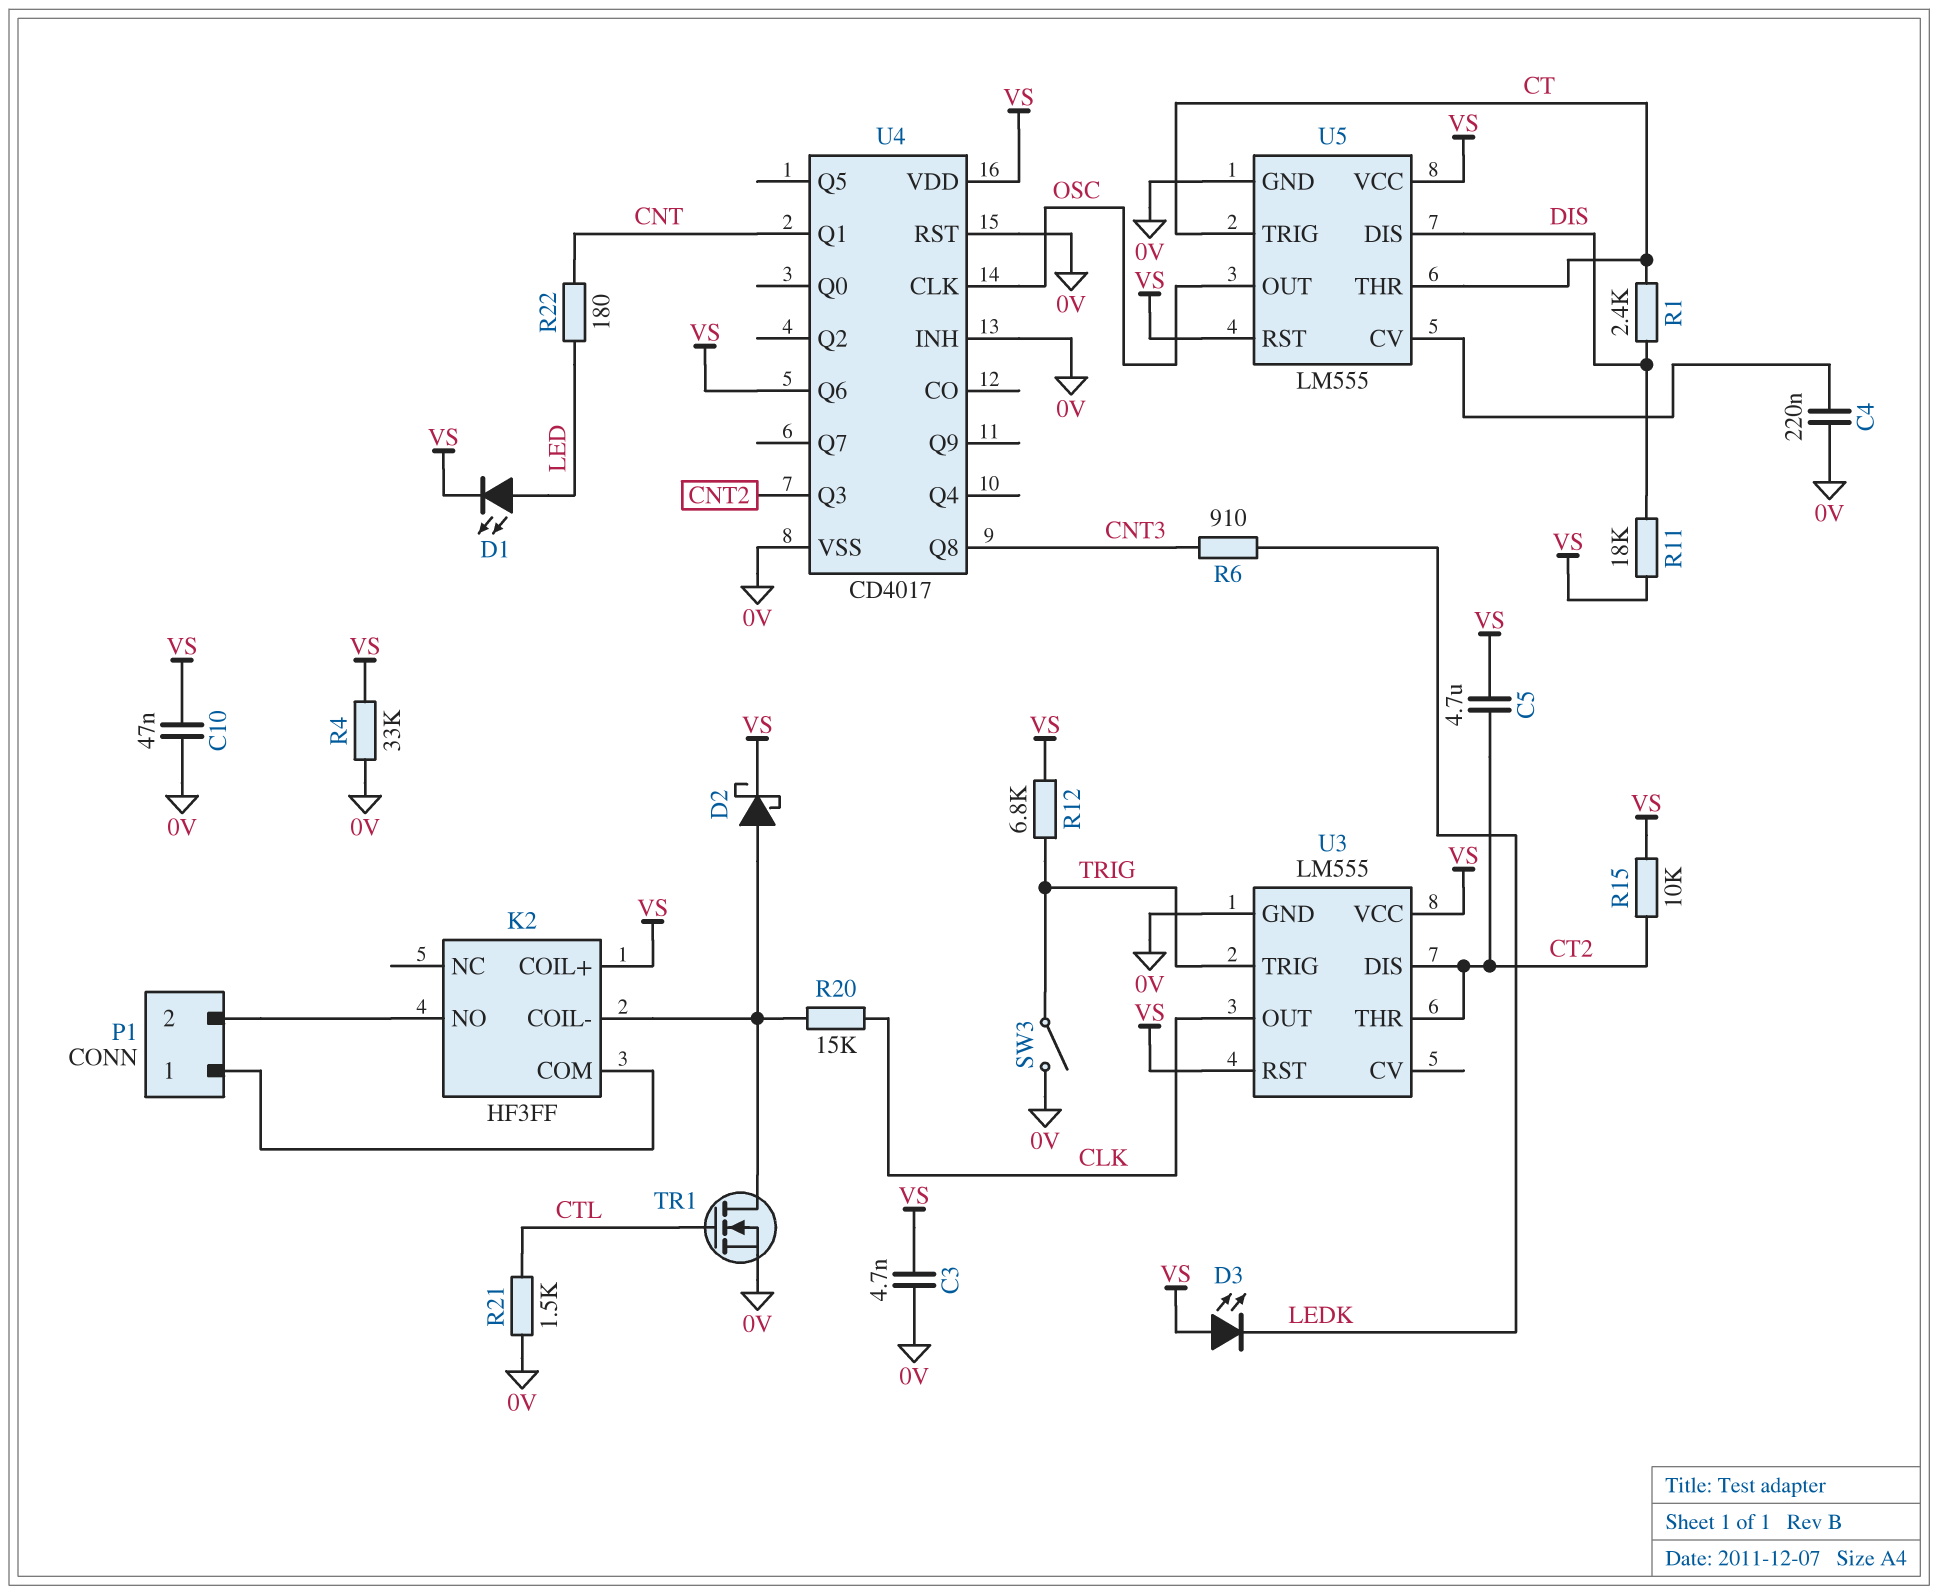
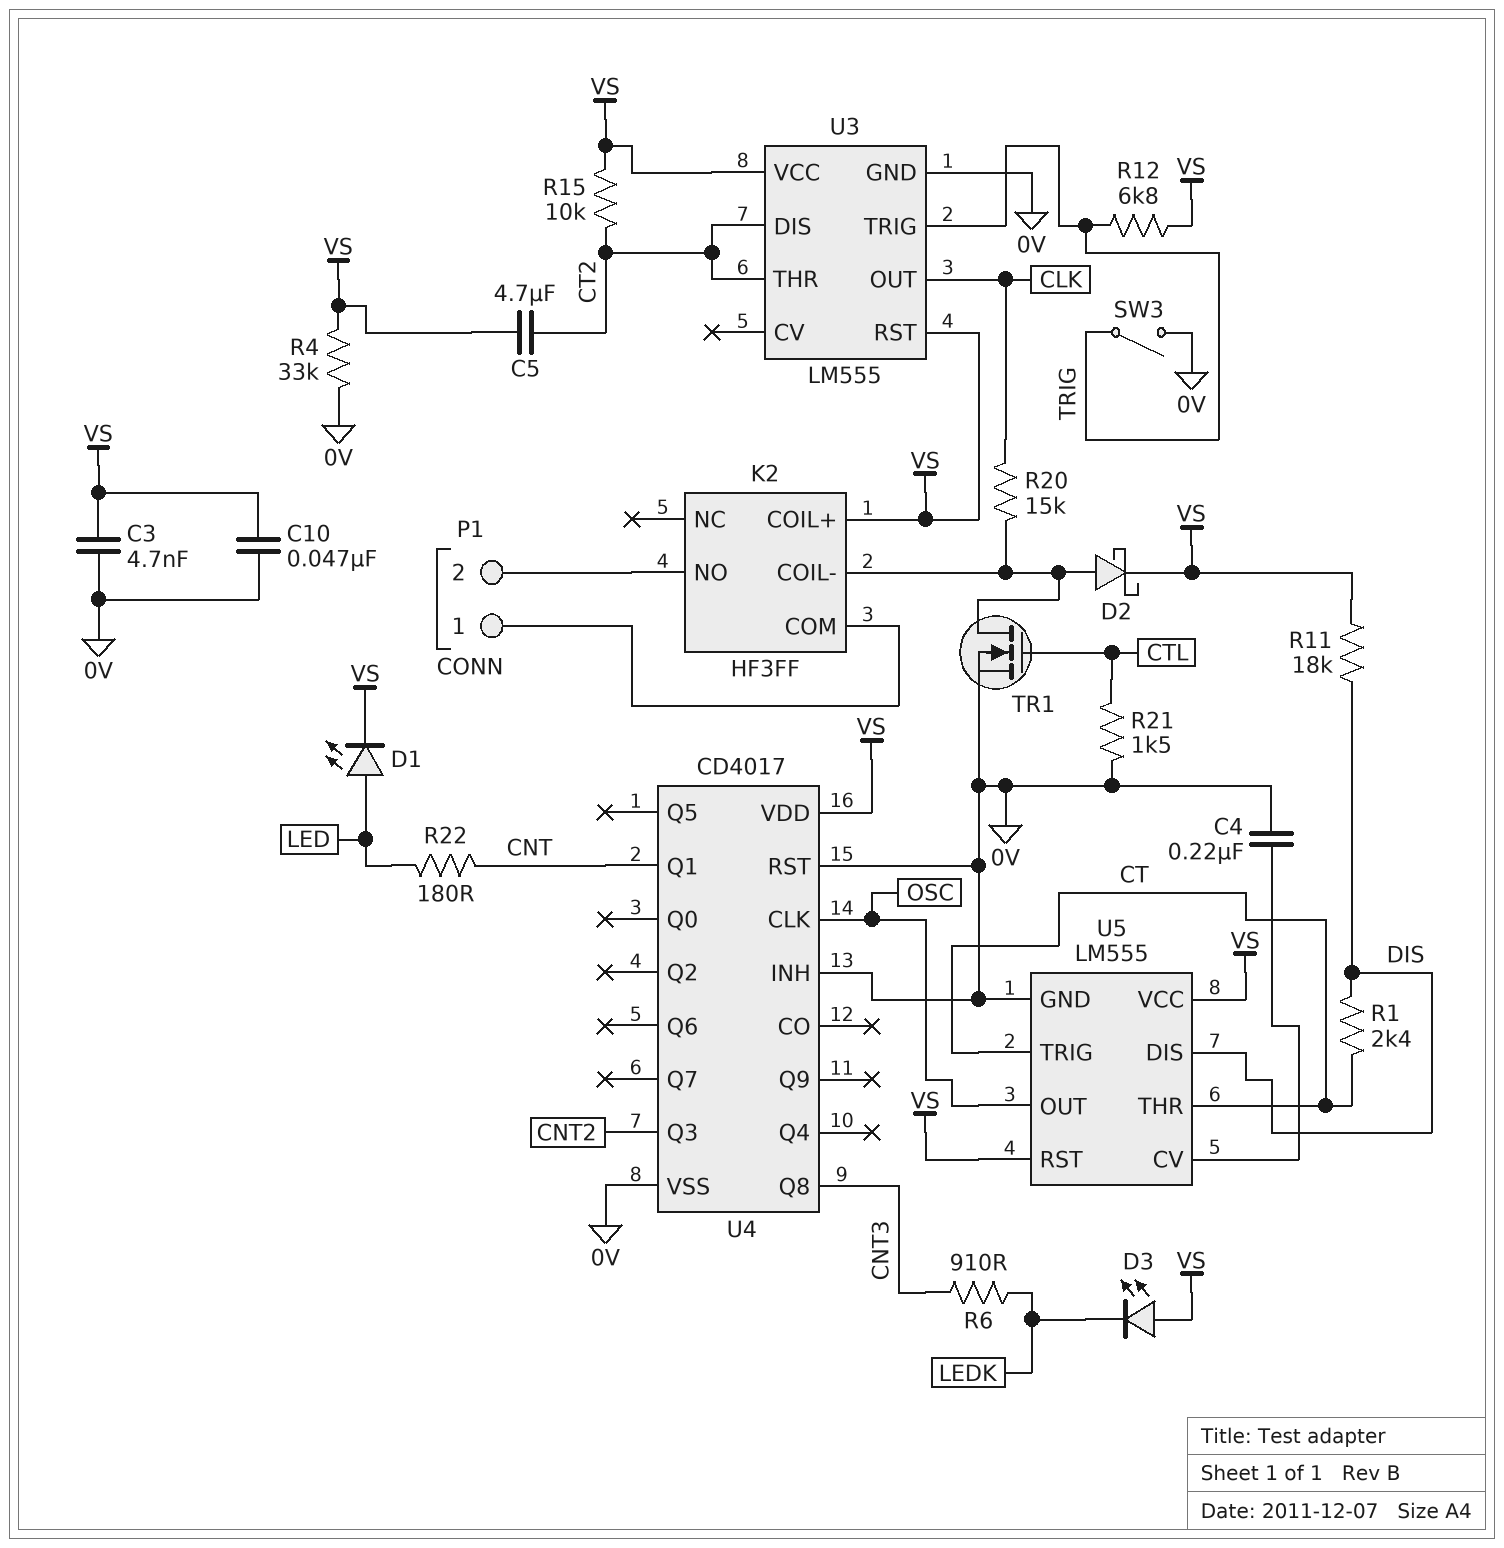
U4 pin Q6: VS -> none

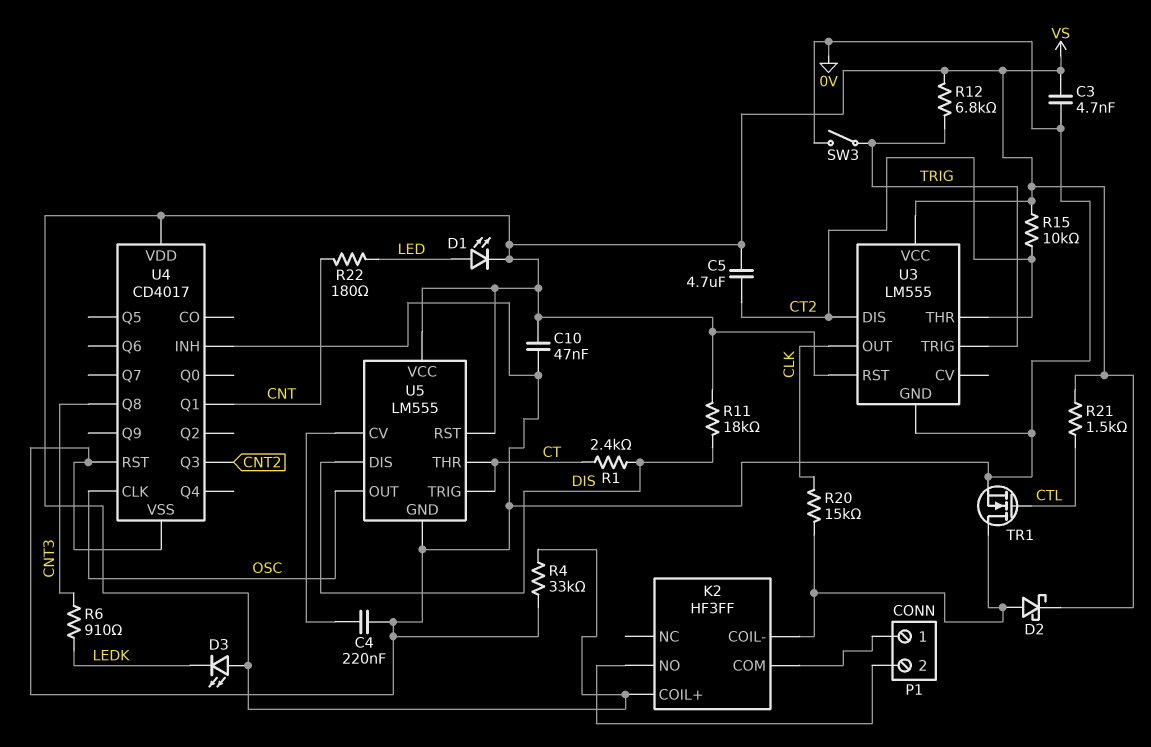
R21: 1.5k (0V, CTL) -> 1.5k (CTL, VS)

